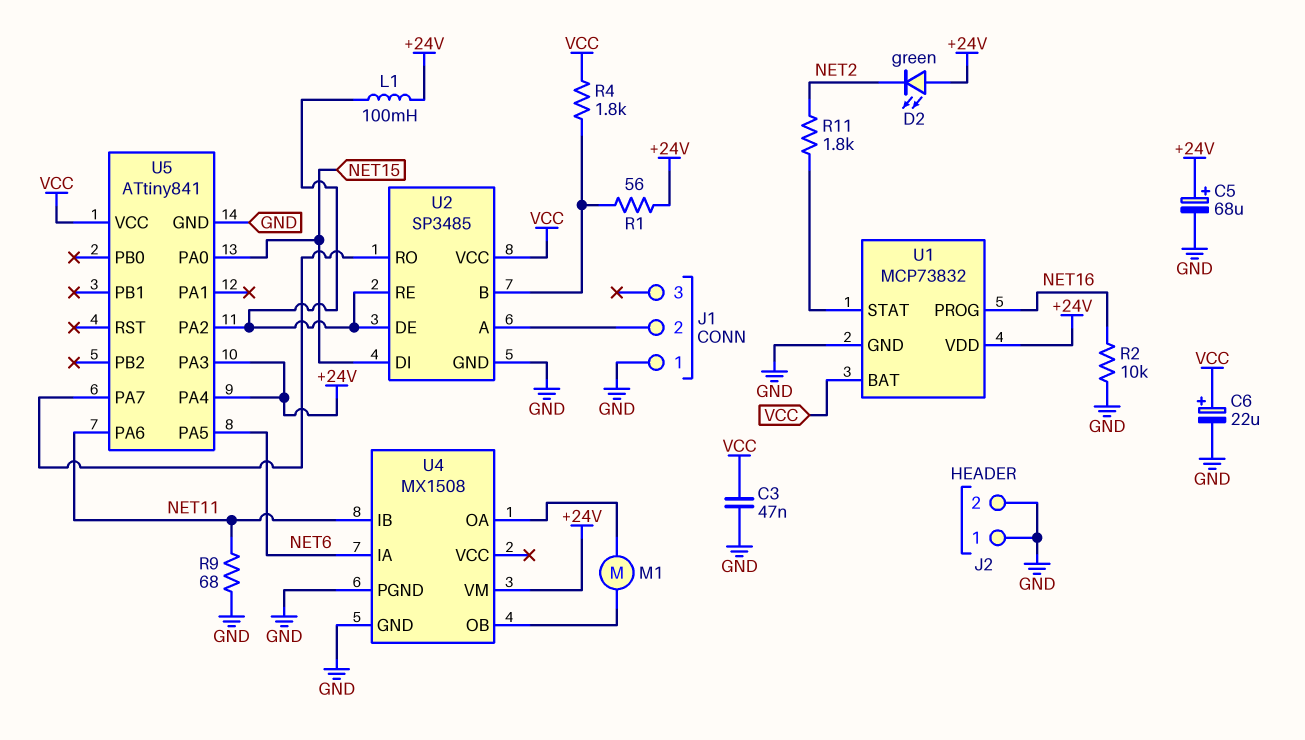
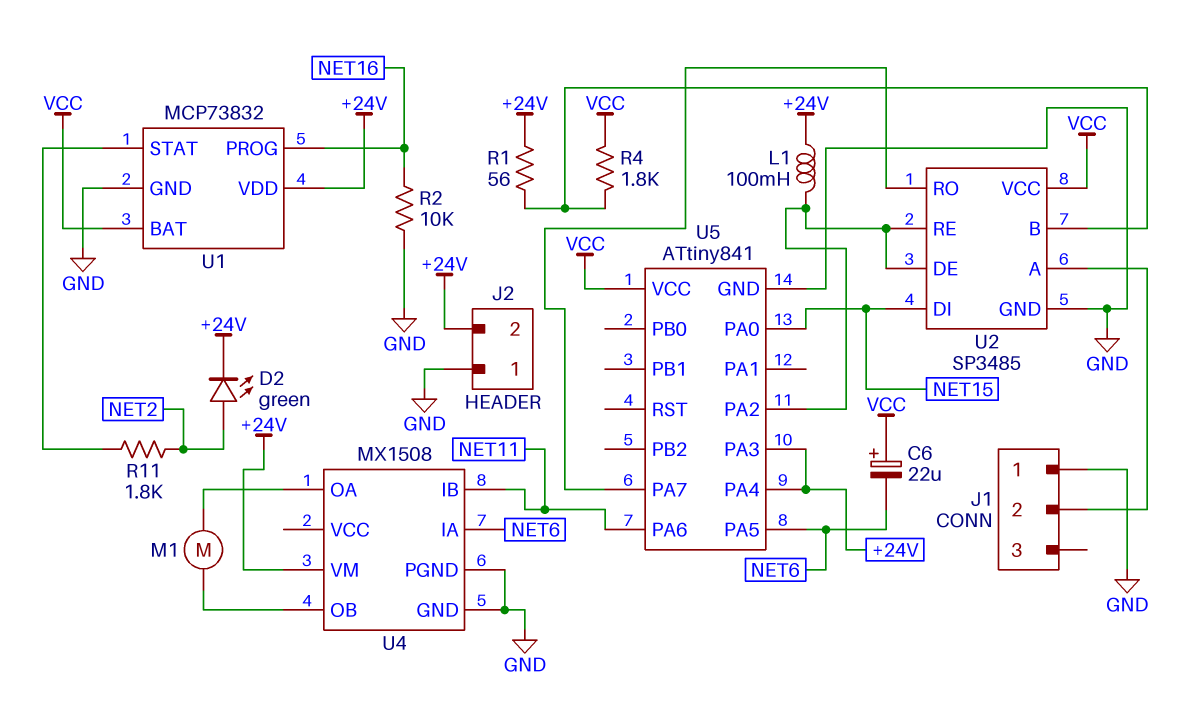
C3: 47nF (GND, VCC) -> none
C5: 68uF (plus +24V, minus GND) -> none
C6: 22uF (plus VCC, minus GND) -> 22uF (plus VCC, minus NET6)
D2: LED green (A +24V, K NET2) -> LED green (A NET2, K +24V)
J2 pin 2: GND -> +24V
R9: 68 (GND, NET11) -> none

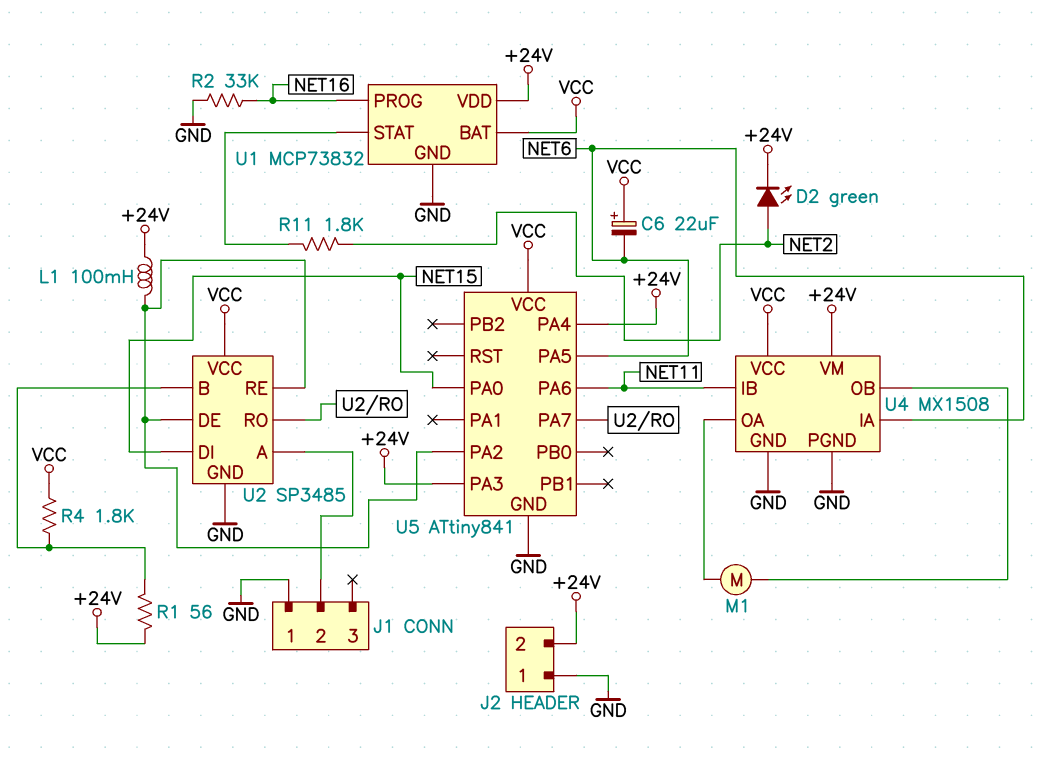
R2: 10k (GND, NET16) -> 33k (GND, NET16)
U4 pin VCC: none -> VCC

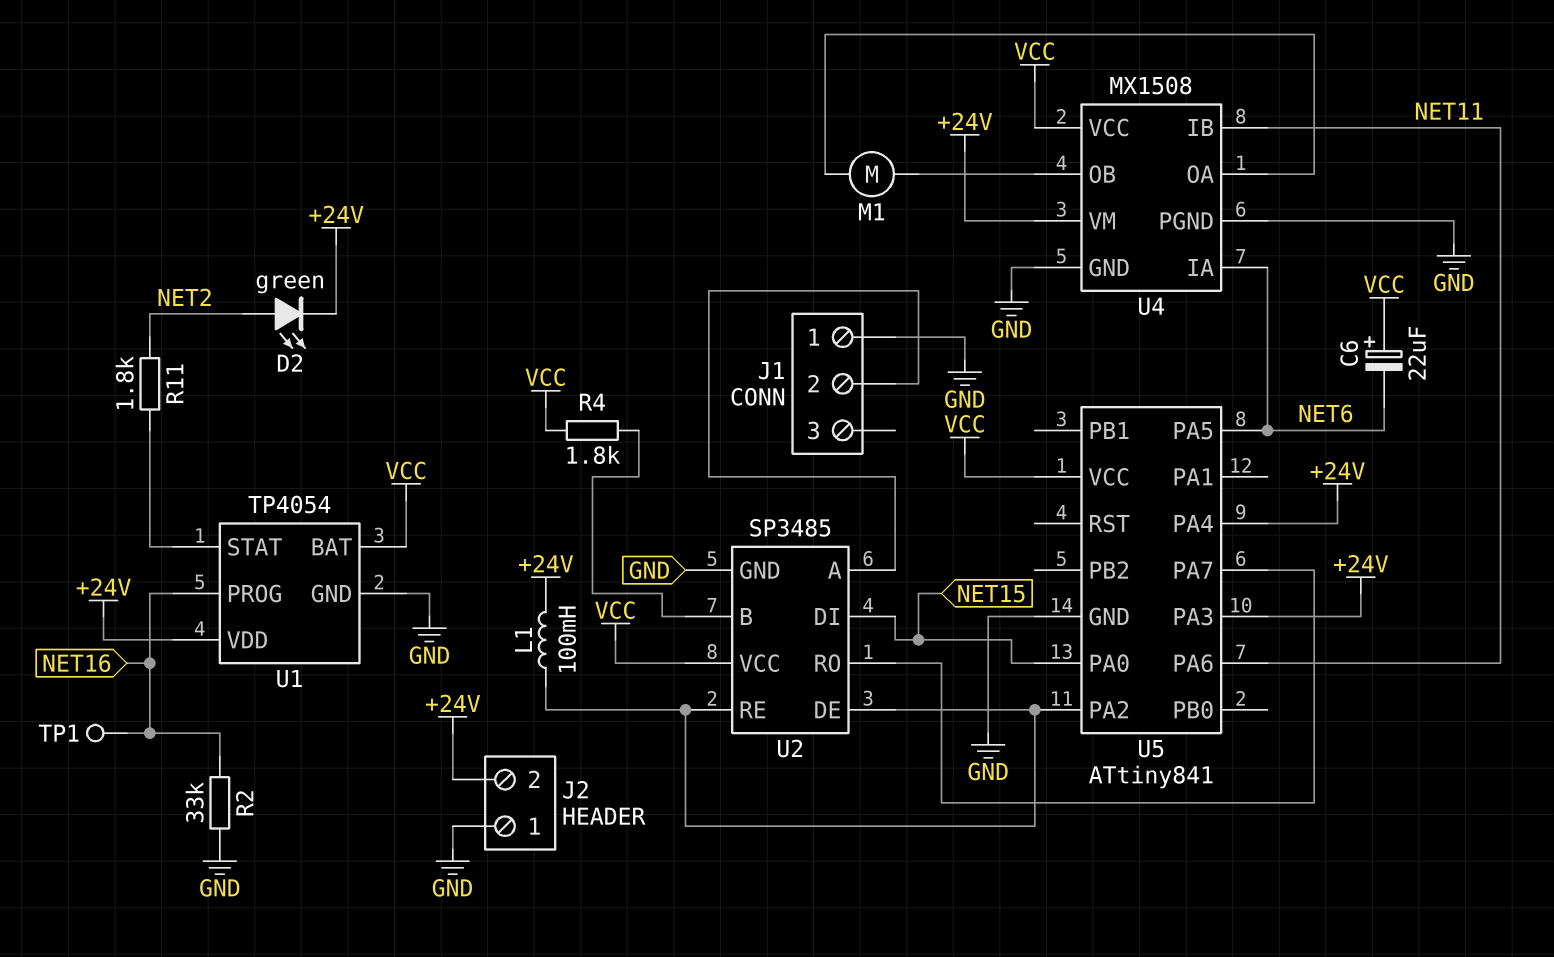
R1: 56 (+24V, U2/B) -> none
TP1: none -> test point (NET16)
U1: MCP73832 -> TP4054

